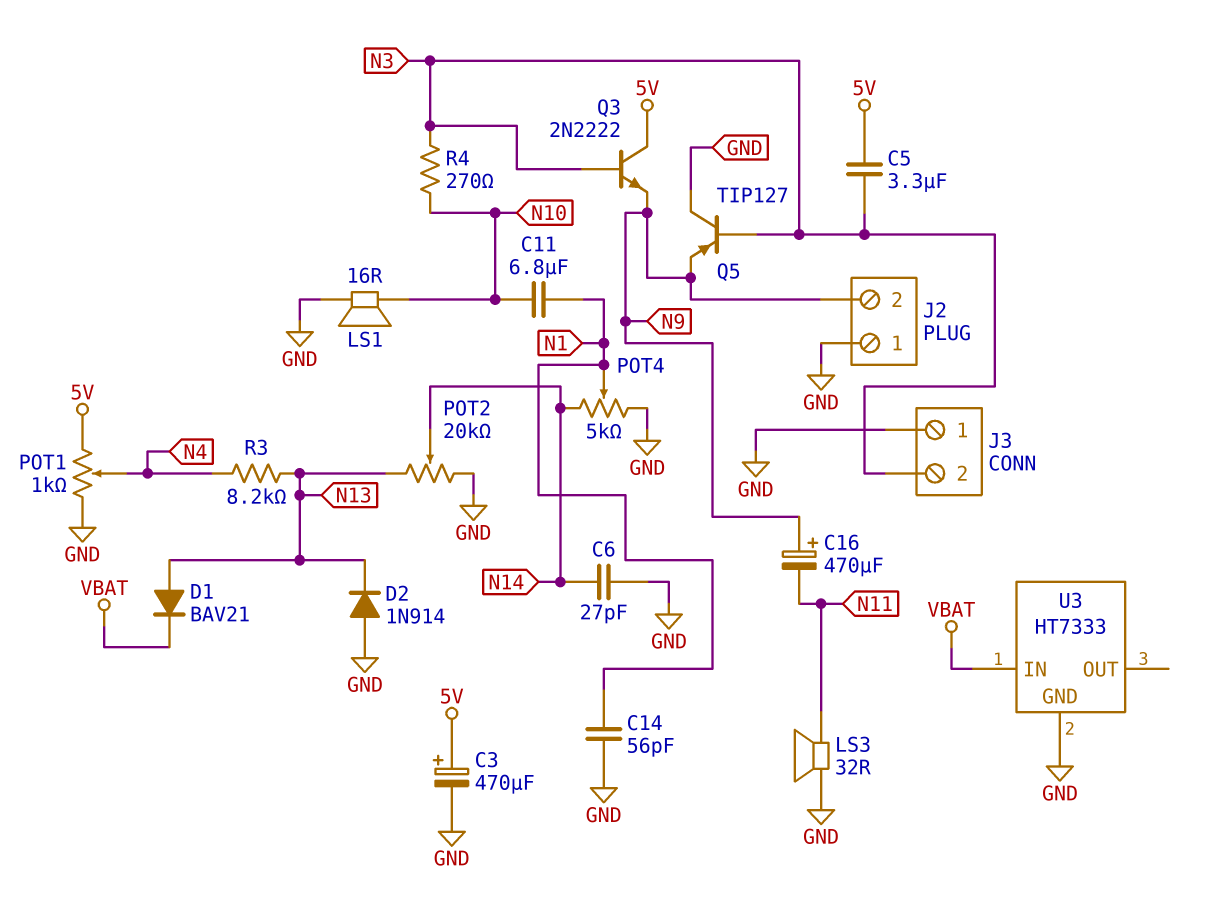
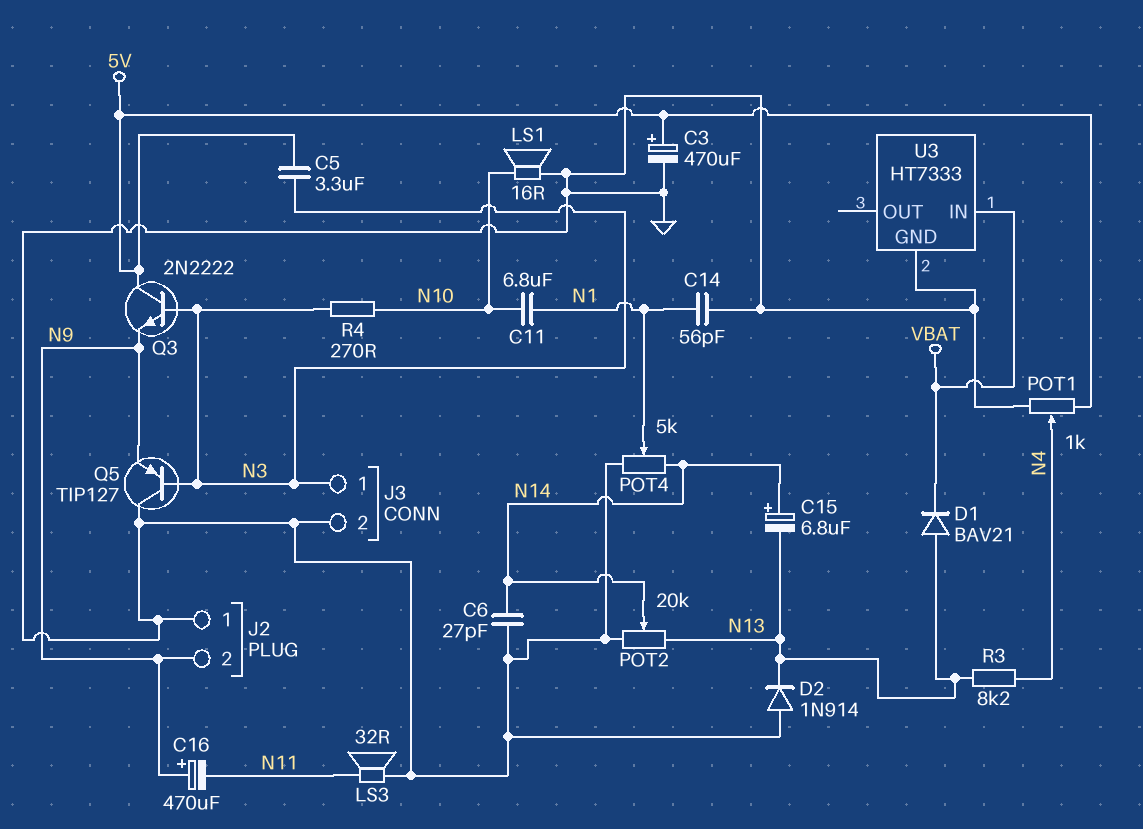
C15: none -> 6.8uF (plus N14, minus N13)
J3 pin 1: GND -> N3
J3 pin 2: N3 -> GND

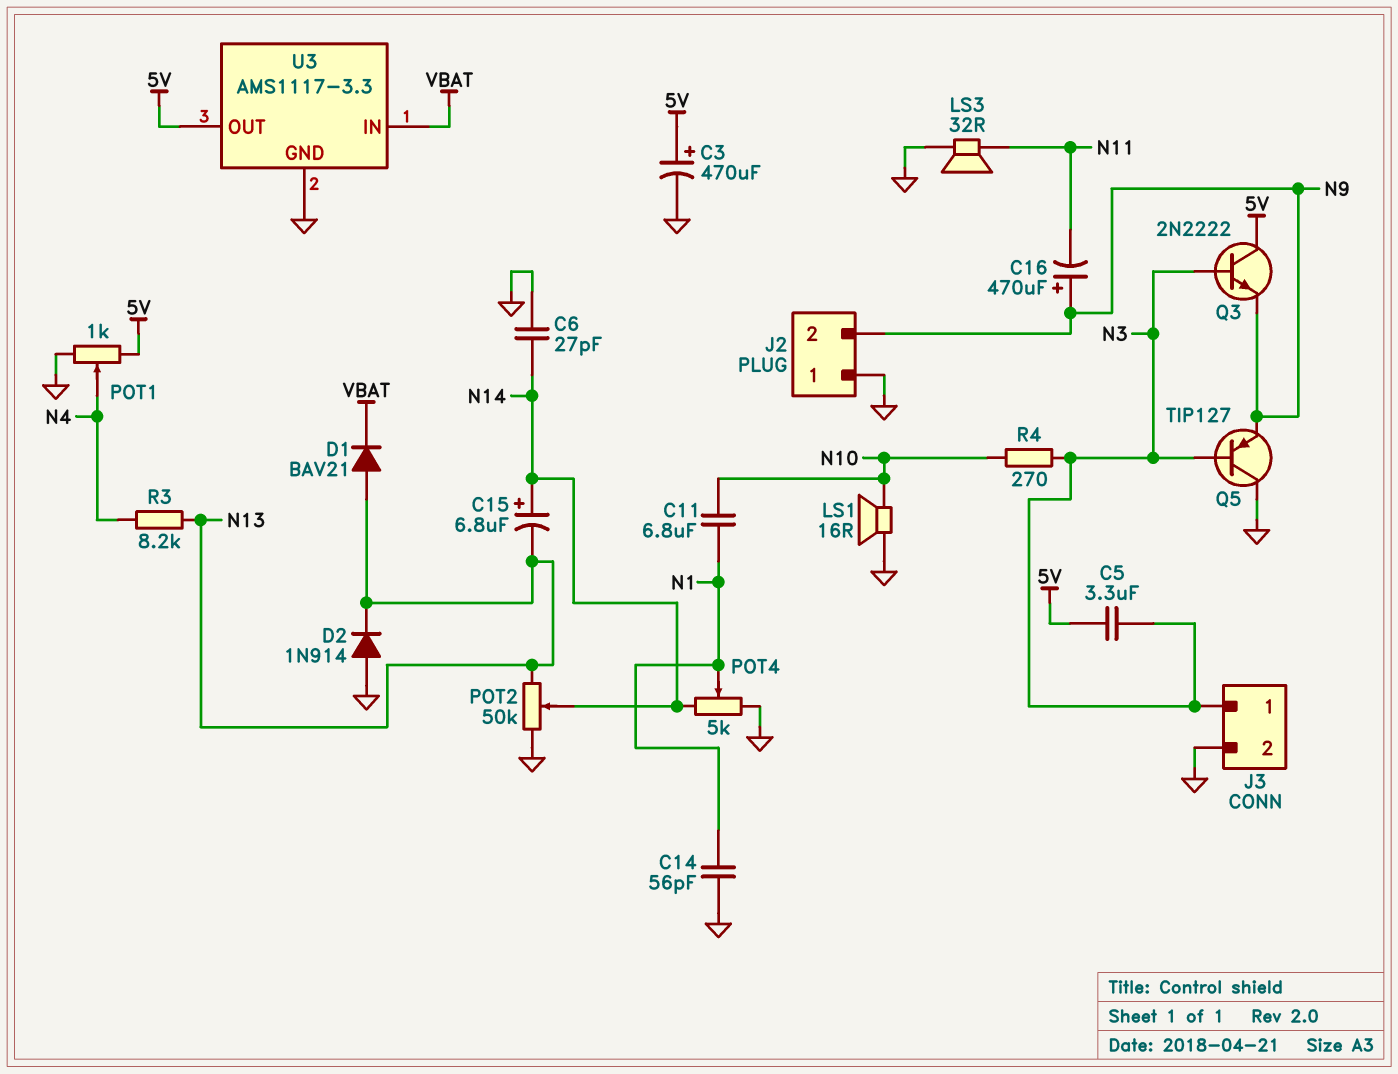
POT2: 20k (GND, N13, wiper N14) -> 50k (GND, N13, wiper N14)
U3: HT7333 -> AMS1117-3.3
U3 pin OUT: none -> 5V

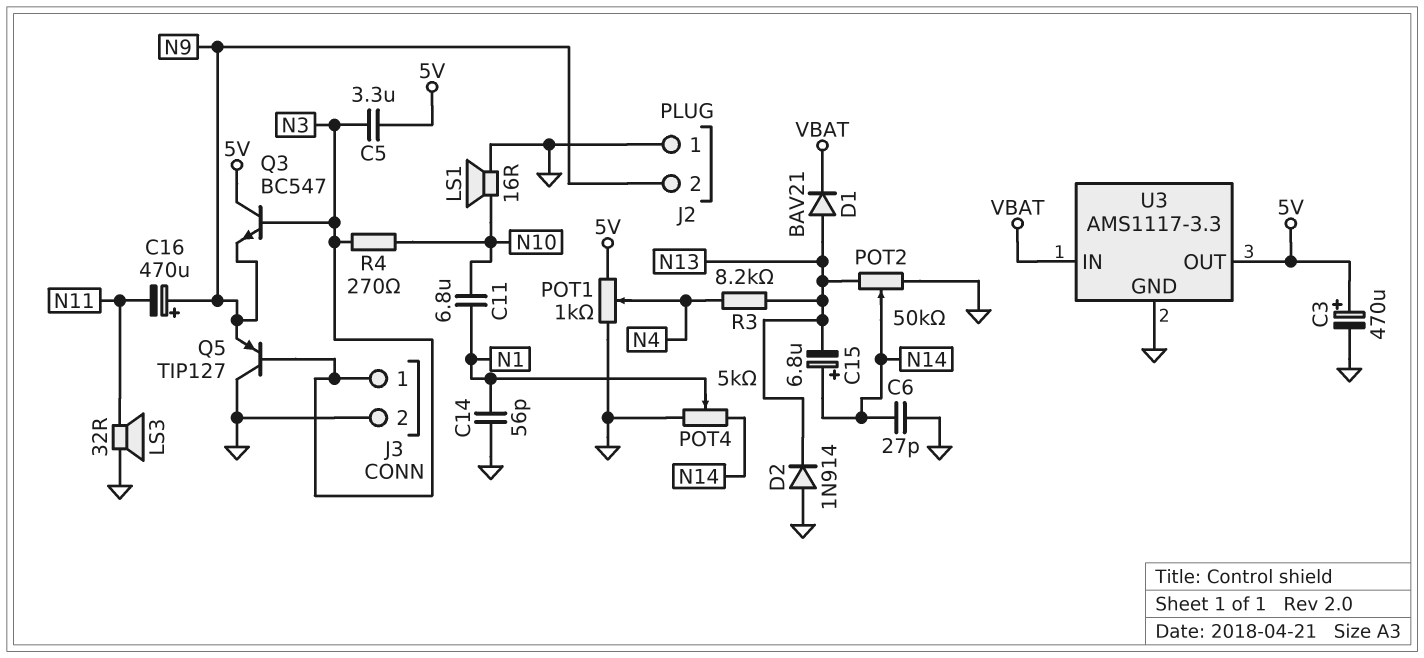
Q3: NPN 2N2222 (B N3, C 5V, E N9) -> NPN BC547 (B N3, C 5V, E N9)

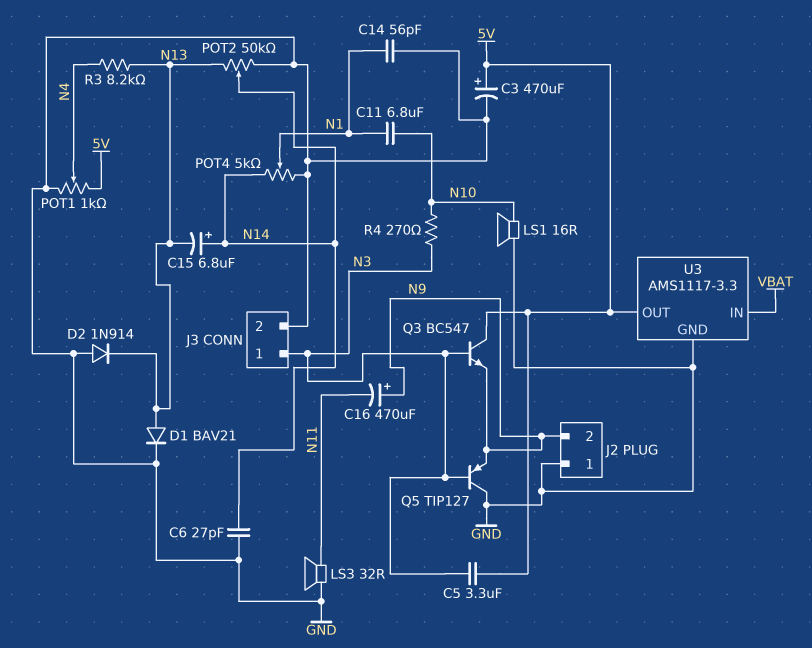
D1: diode BAV21 (A N13, K VBAT) -> diode BAV21 (A N13, K GND)

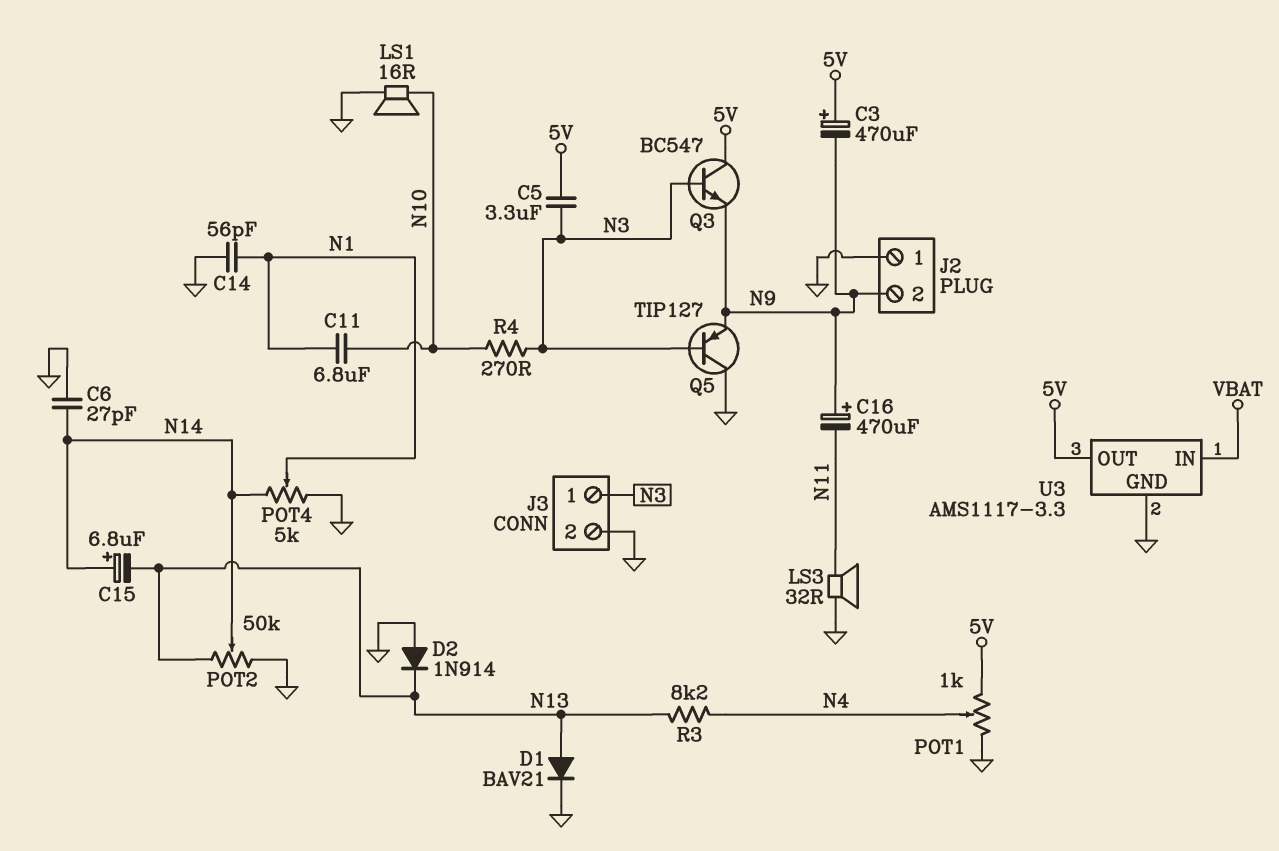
C3: 470uF (plus 5V, minus GND) -> 470uF (plus 5V, minus N9)

